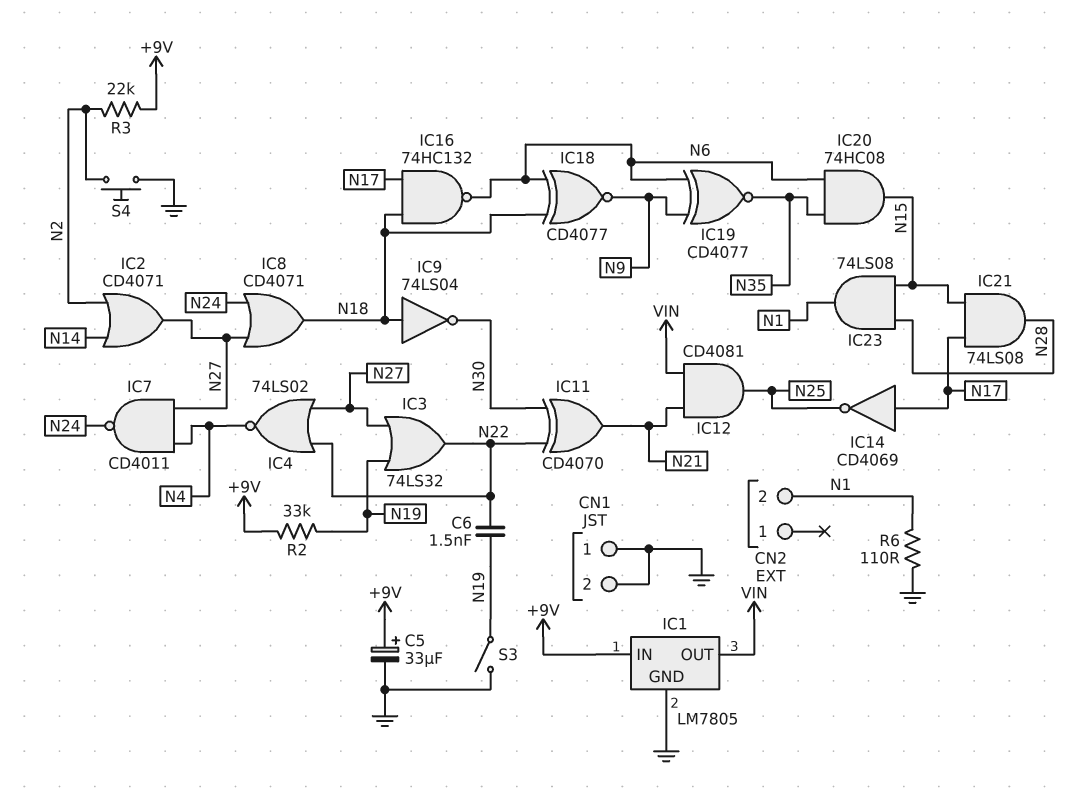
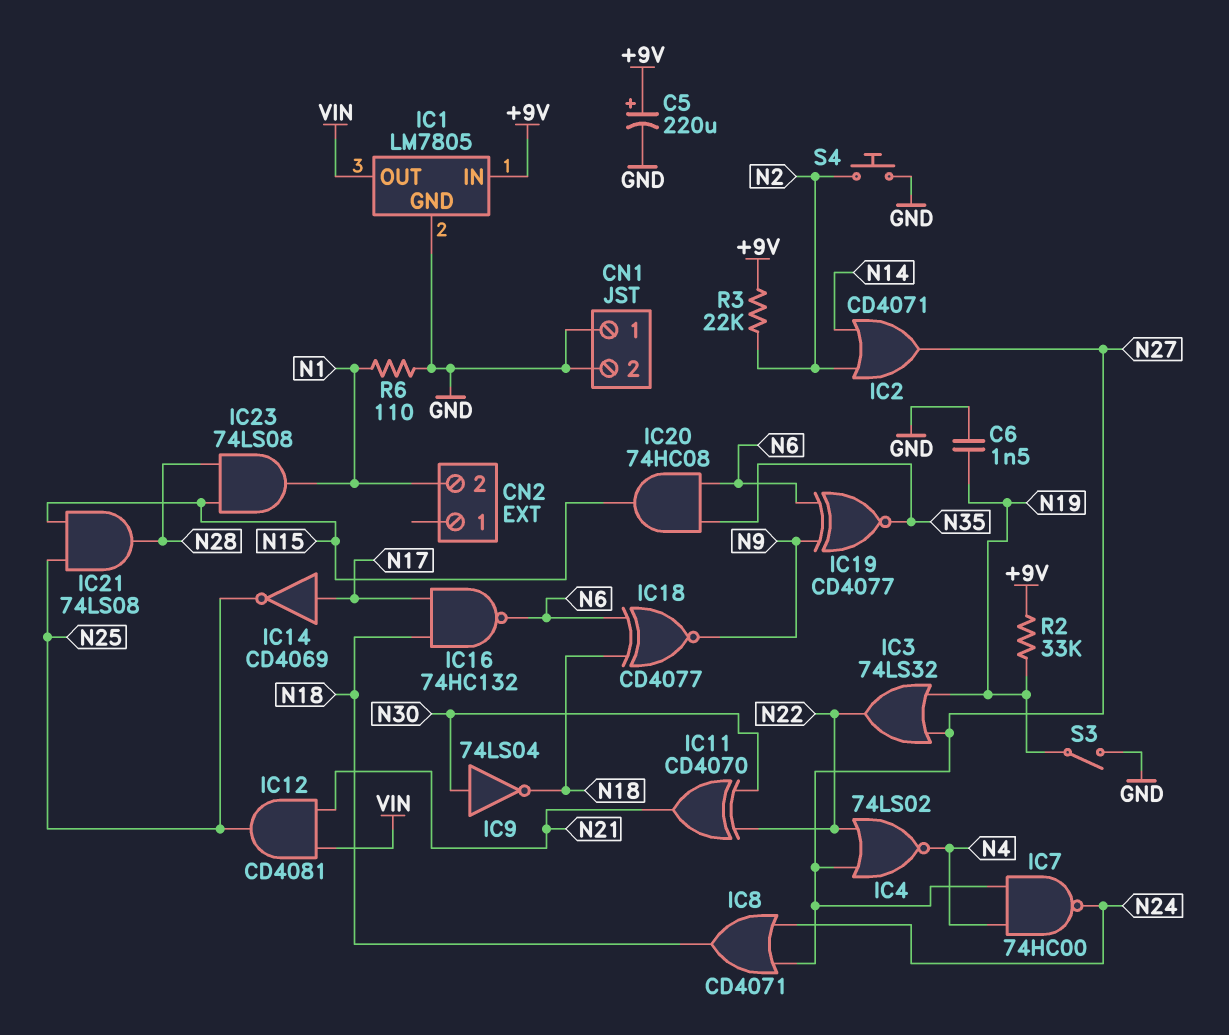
C5: 33uF (plus +9V, minus GND) -> 220uF (plus +9V, minus GND)
C6: 1.5nF (N19, N22) -> 1.5nF (GND, N19)
IC7: NAND CD4011 (in N4, in N27, out N24) -> NAND 74HC00 (in N4, in N27, out N24)
IC9: NOT 74LS04 (in N18, out N30) -> NOT 74LS04 (in N30, out N18)
IC21: AND 74LS08 (in N15, in N17, out N28) -> AND 74LS08 (in N15, in N25, out N28)

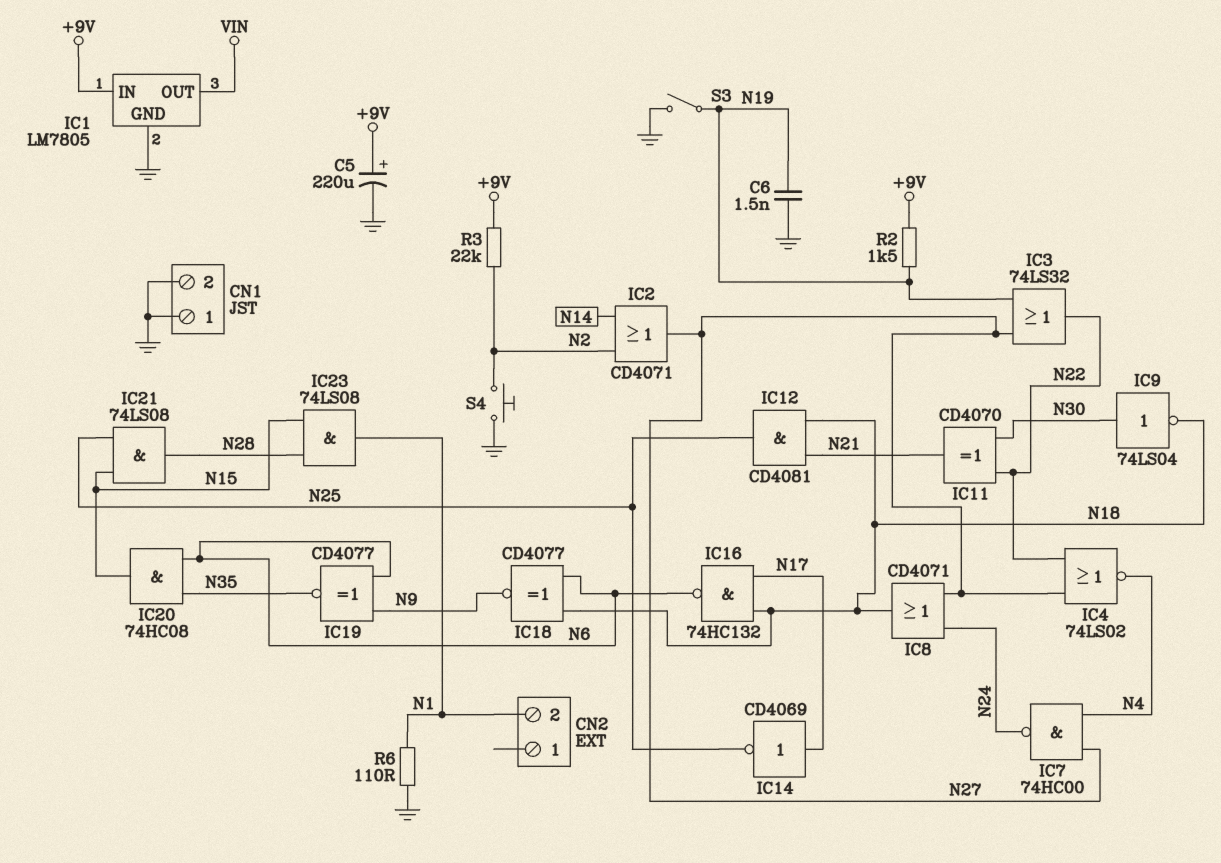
IC12: AND CD4081 (in N21, in VIN, out N25) -> AND CD4081 (in N18, in N21, out N25)
R2: 33k (+9V, N19) -> 1.5k (+9V, N19)

